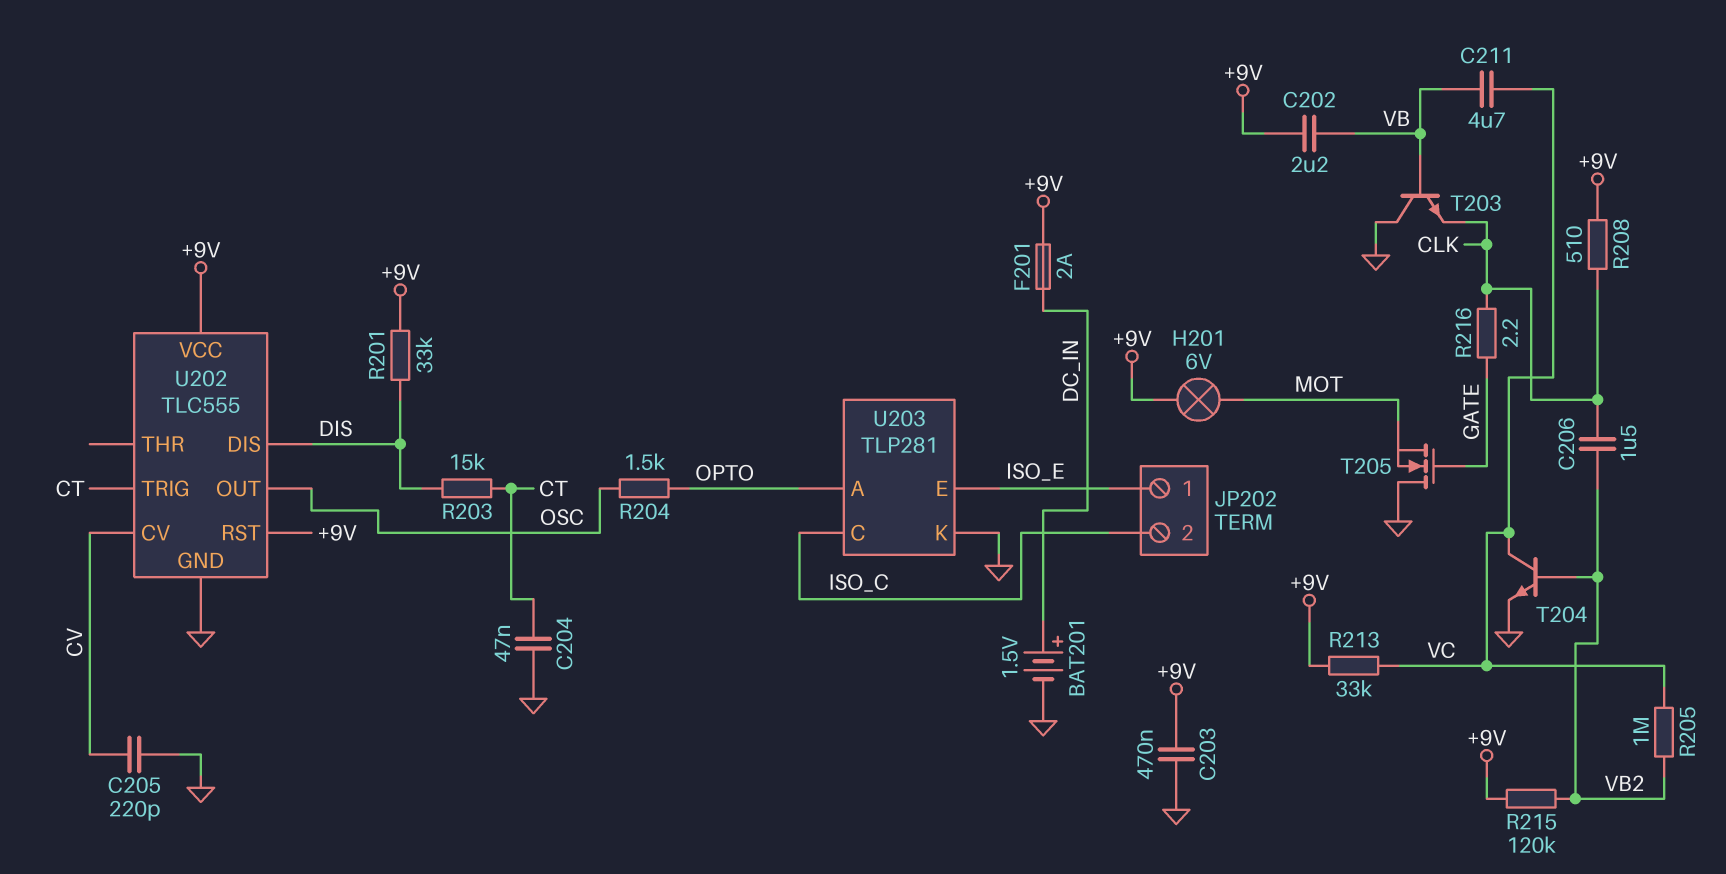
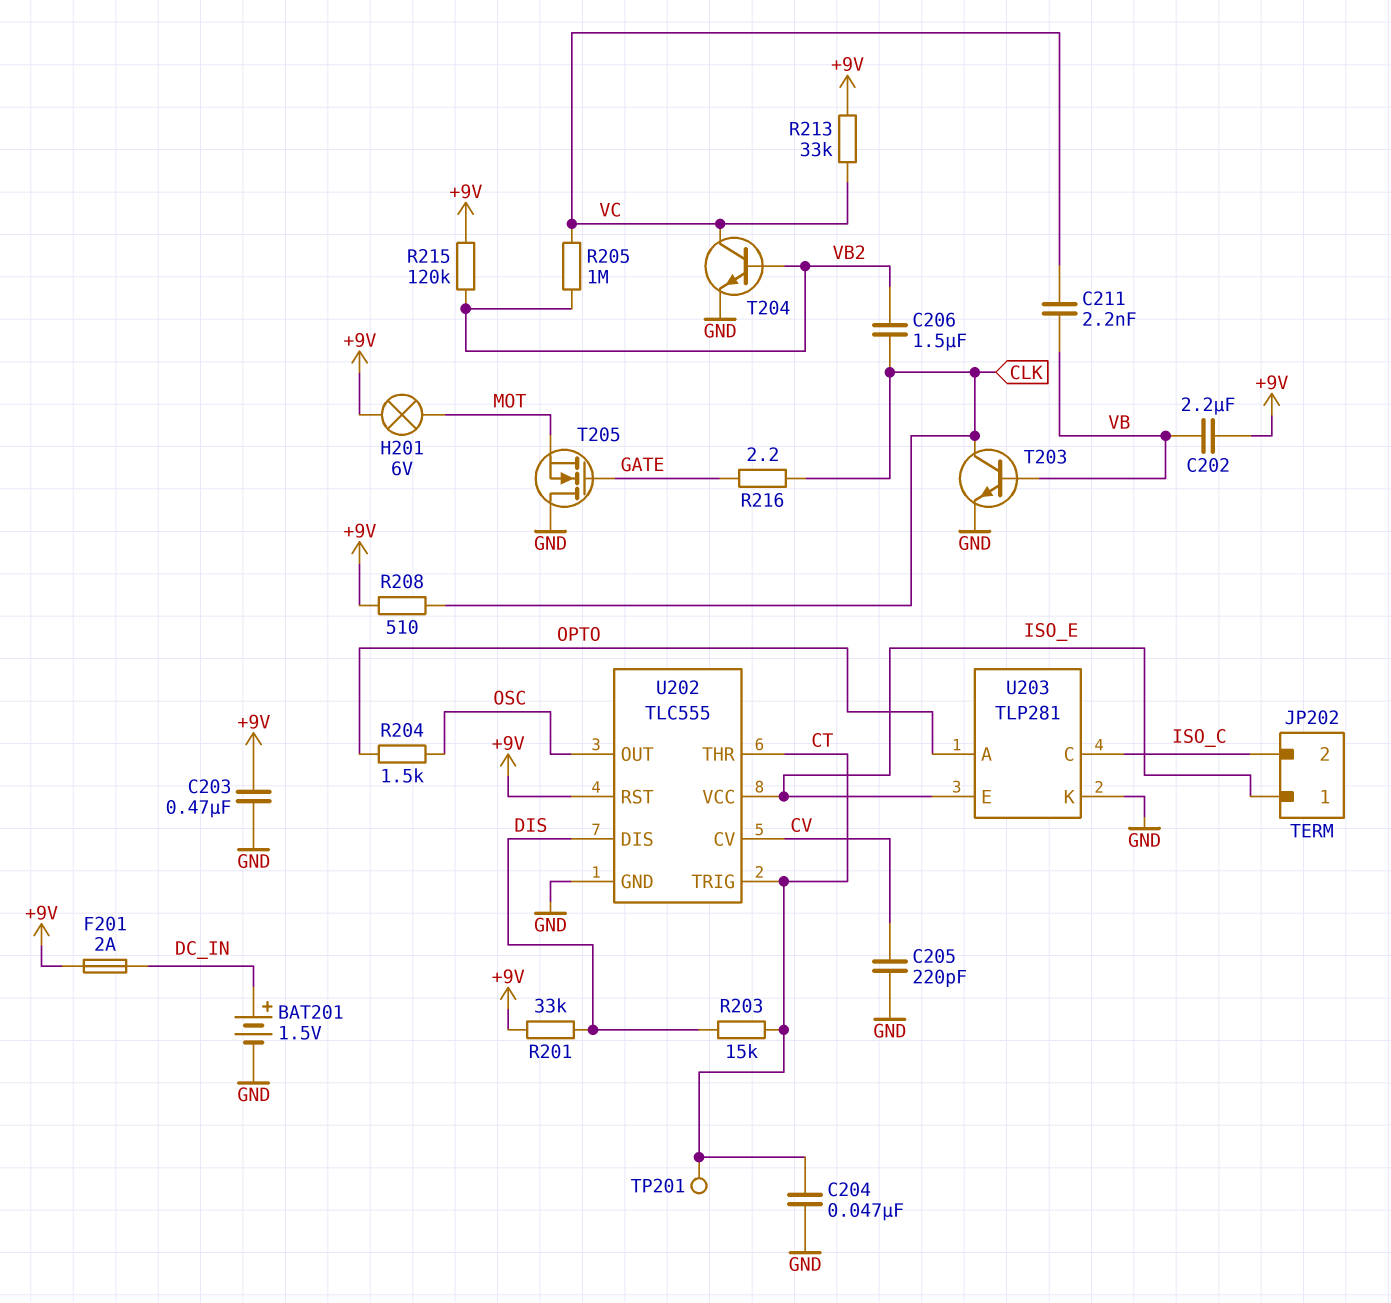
C211: 4.7uF (VB, VC) -> 2.2nF (VB, VC)
T203: NPN (B VB, C GND, E CLK) -> NPN (B VB, C CLK, E GND)
TP201: none -> test point (CT)
U202 pin THR: none -> CT
U202 pin VCC: +9V -> ISO_E

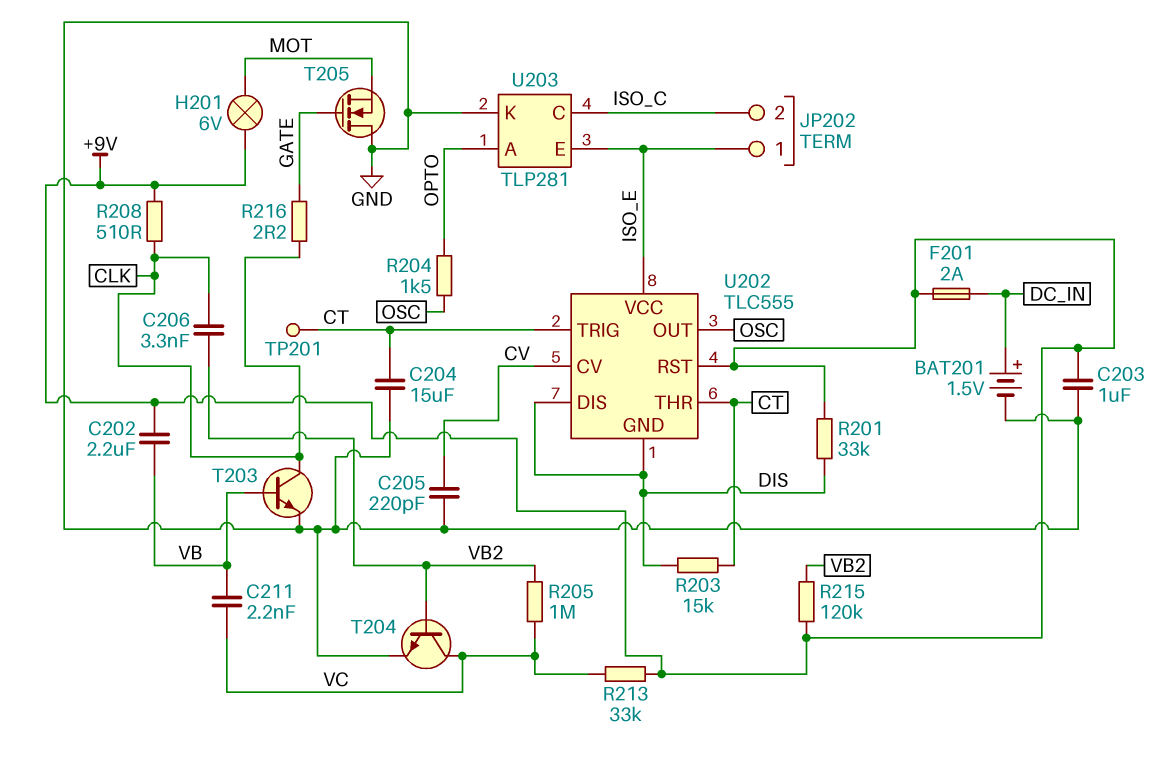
C203: 470nF (+9V, GND) -> 1uF (+9V, GND)
C204: 47nF (CT, GND) -> 15uF (CT, GND)
C206: 1.5uF (CLK, VB2) -> 3.3nF (CLK, VB2)
U202 pin GND: GND -> DIS

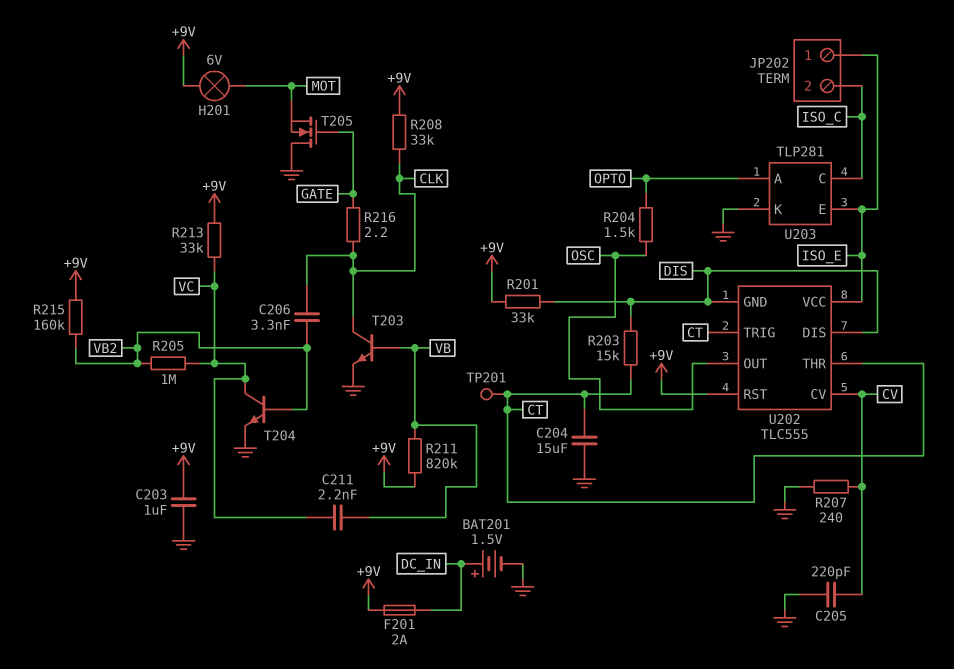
C202: 2.2uF (+9V, VB) -> none
R207: none -> 240 (CV, GND)
R208: 510 (+9V, CLK) -> 33k (+9V, CLK)
R211: none -> 820k (+9V, VB)
R215: 120k (+9V, VB2) -> 160k (+9V, VB2)

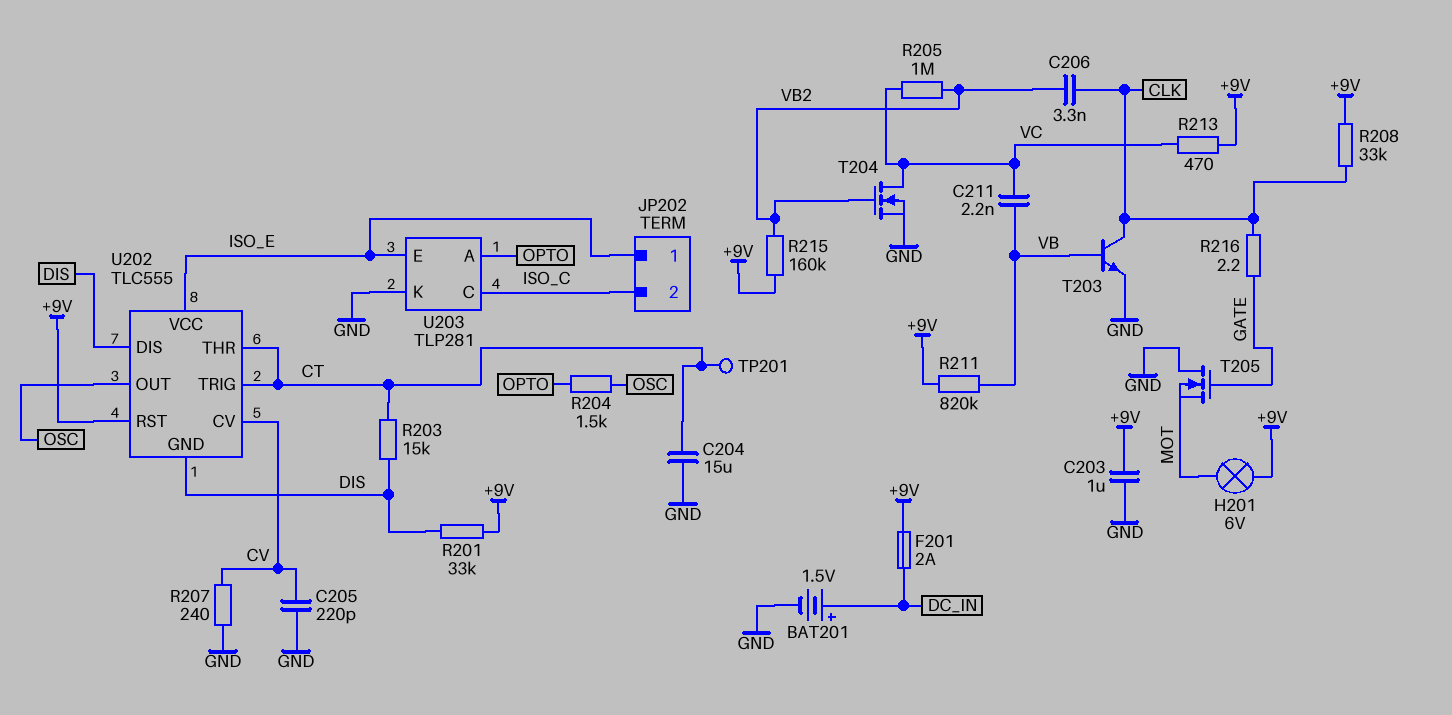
R213: 33k (+9V, VC) -> 470 (+9V, VC)
T204: NPN (B VB2, C VC, E GND) -> NMOS (G VB2, D VC, S GND)

